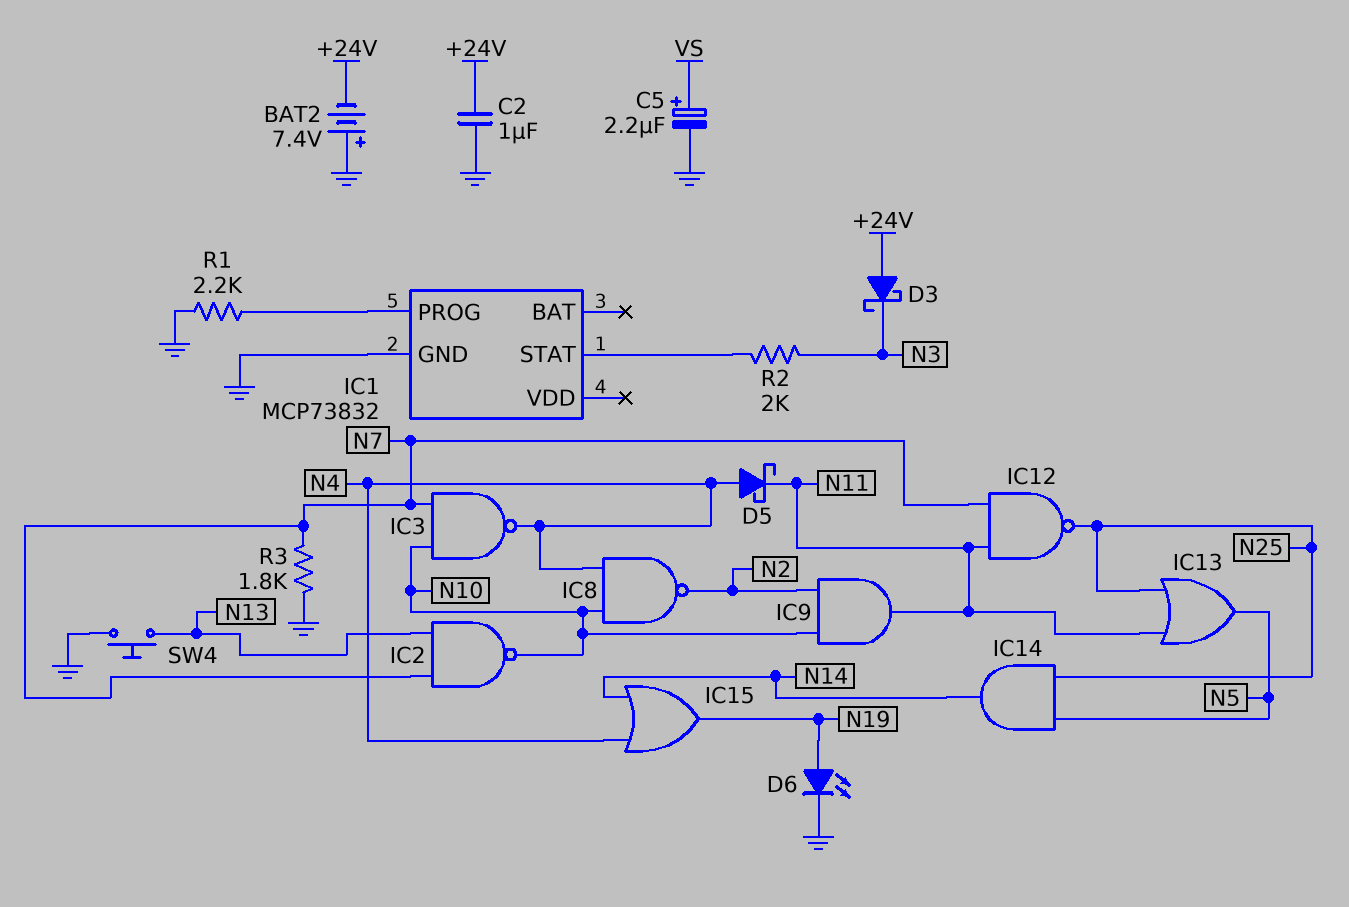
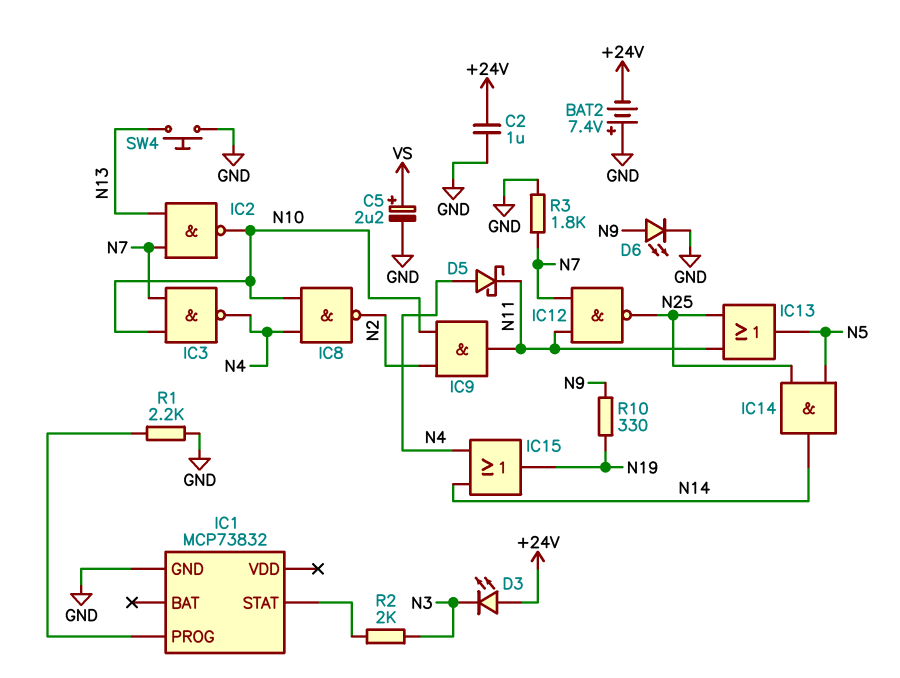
D3: schottky (A +24V, K N3) -> LED (A +24V, K N3)
D6: LED (A N19, K GND) -> LED (A N9, K GND)
R10: none -> 330 (N9, N19)

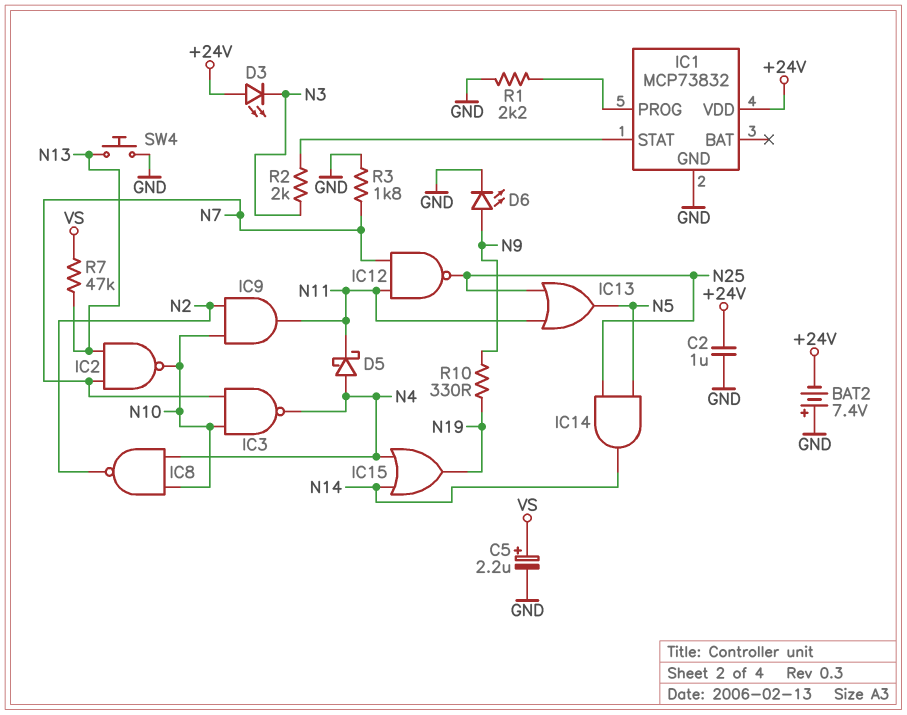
IC1 pin VDD: none -> +24V
R7: none -> 47k (N13, VS)

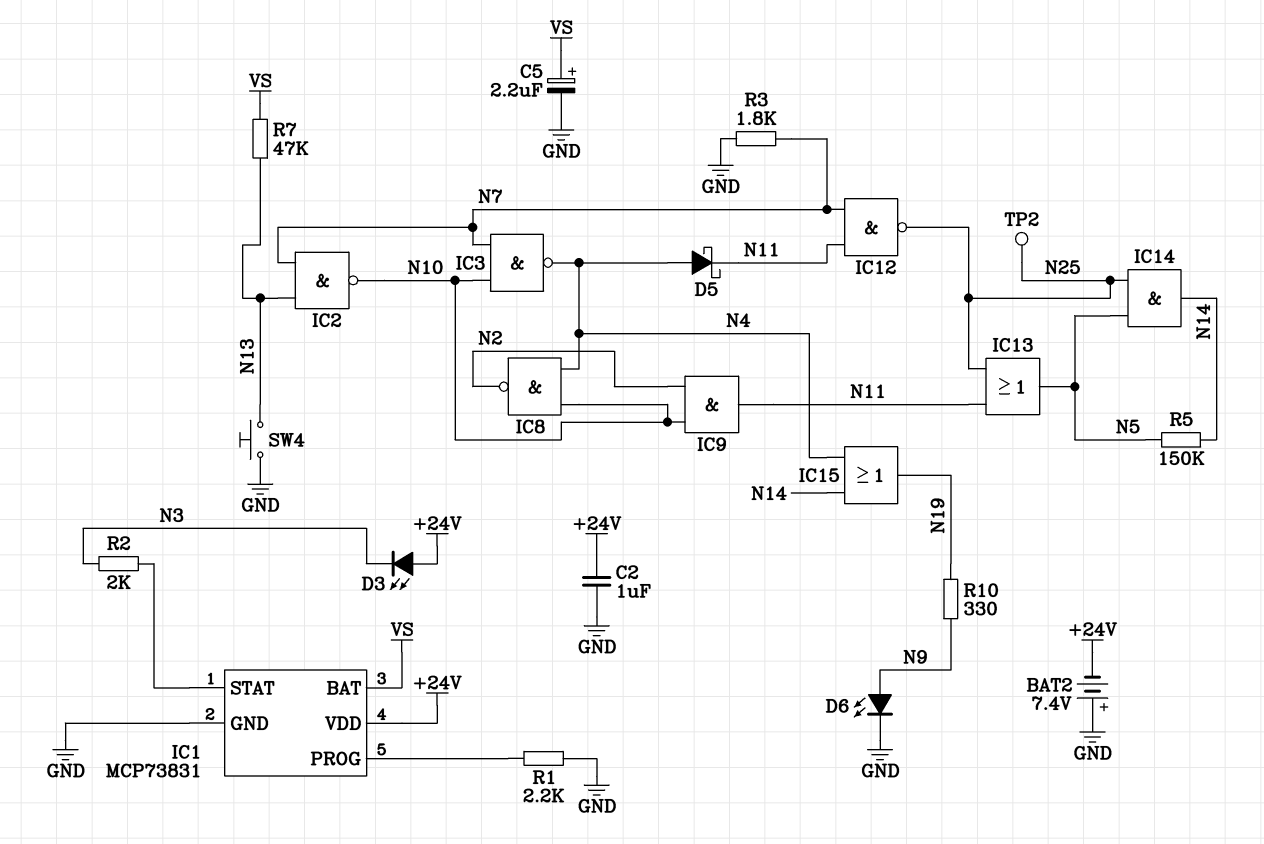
IC1: MCP73832 -> MCP73831
IC1 pin BAT: none -> VS
R5: none -> 150k (N5, N14)
TP2: none -> test point (N25)

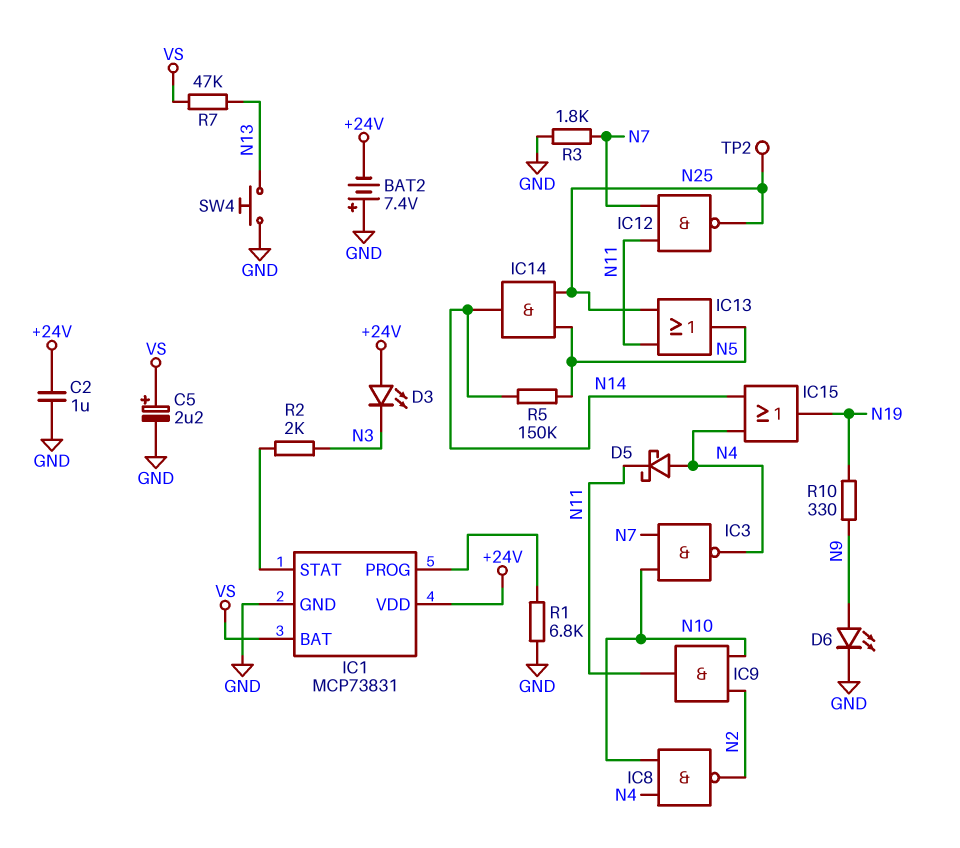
IC2: NAND (in N7, in N13, out N10) -> none
R1: 2.2k (GND, IC1/PROG) -> 6.8k (GND, IC1/PROG)

